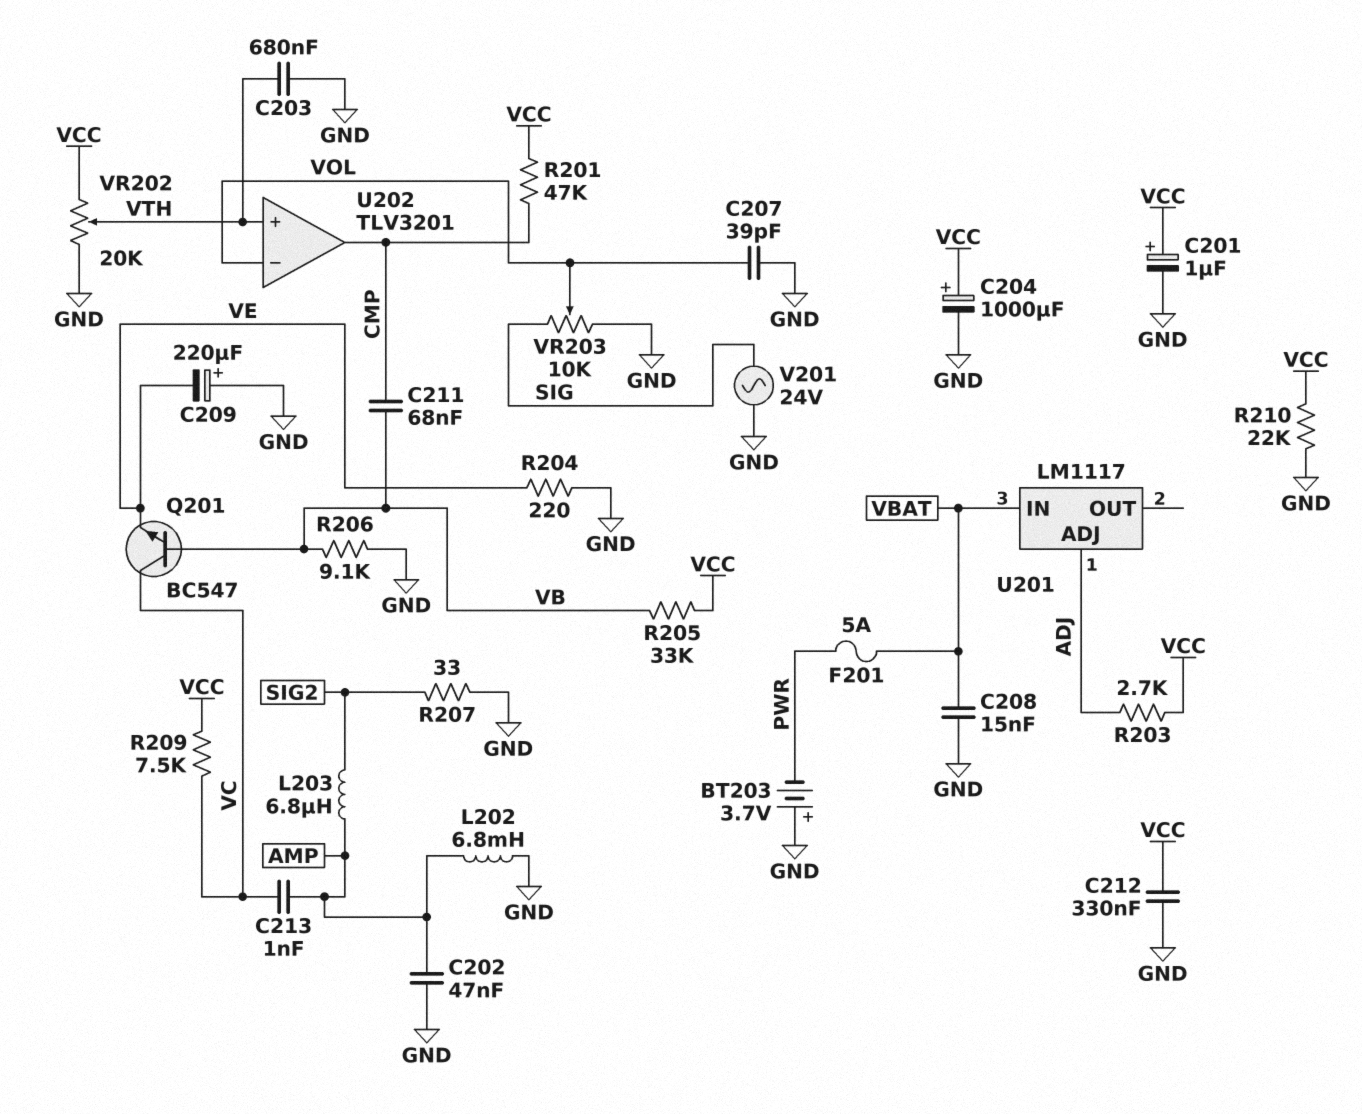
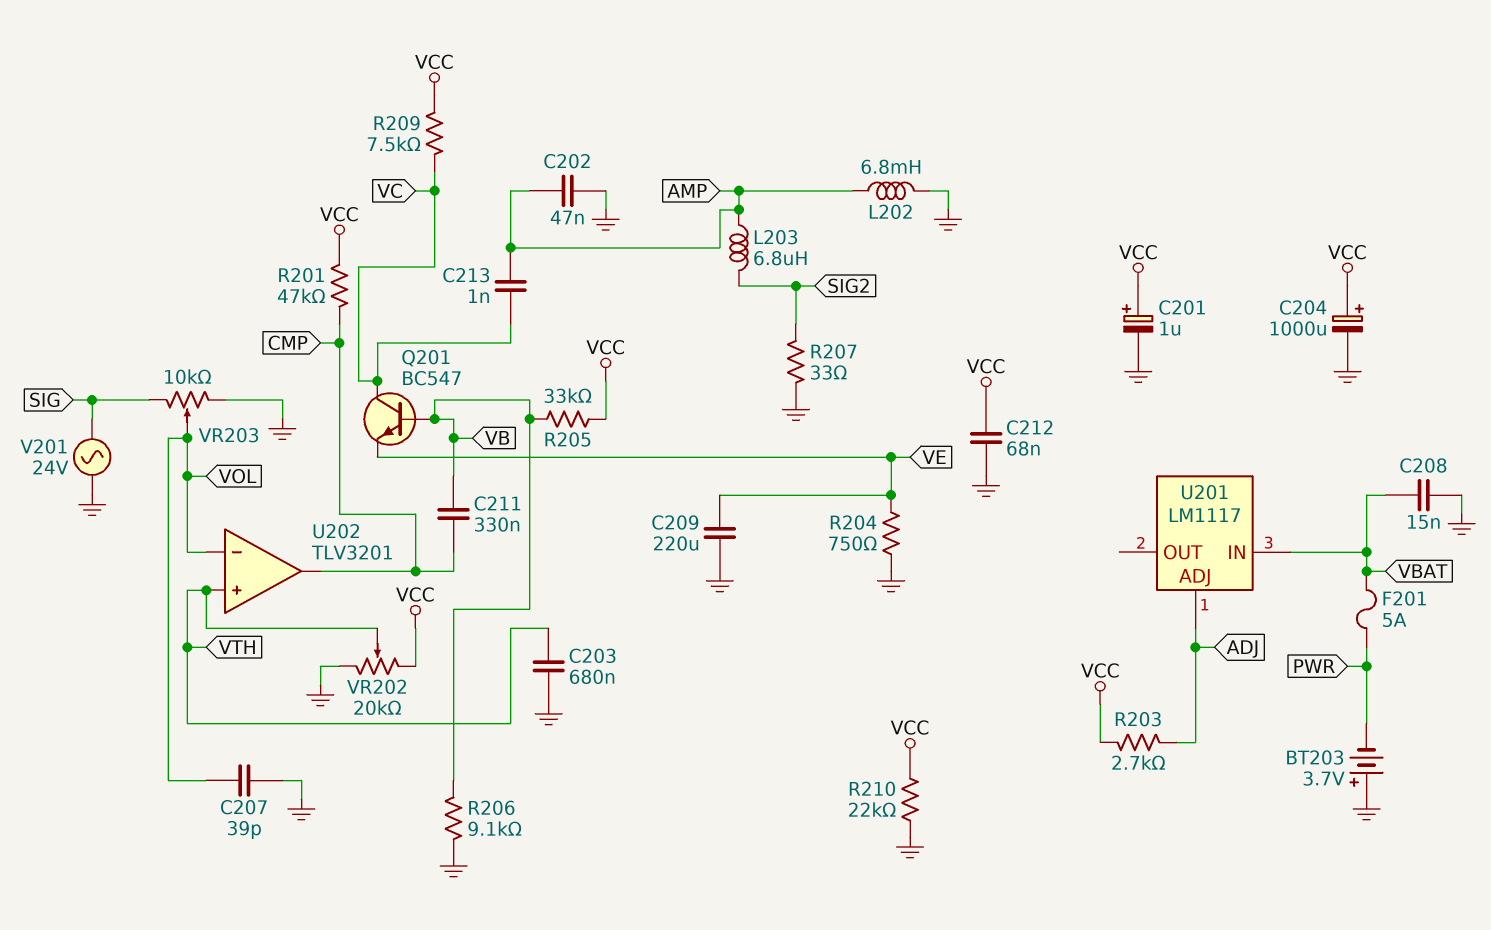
C209: 220uF (plus GND, minus VE) -> 220uF (GND, VE)
C211: 68nF (CMP, VB) -> 330nF (CMP, VB)
C212: 330nF (GND, VCC) -> 68nF (GND, VCC)
R204: 220 (GND, VE) -> 750 (GND, VE)

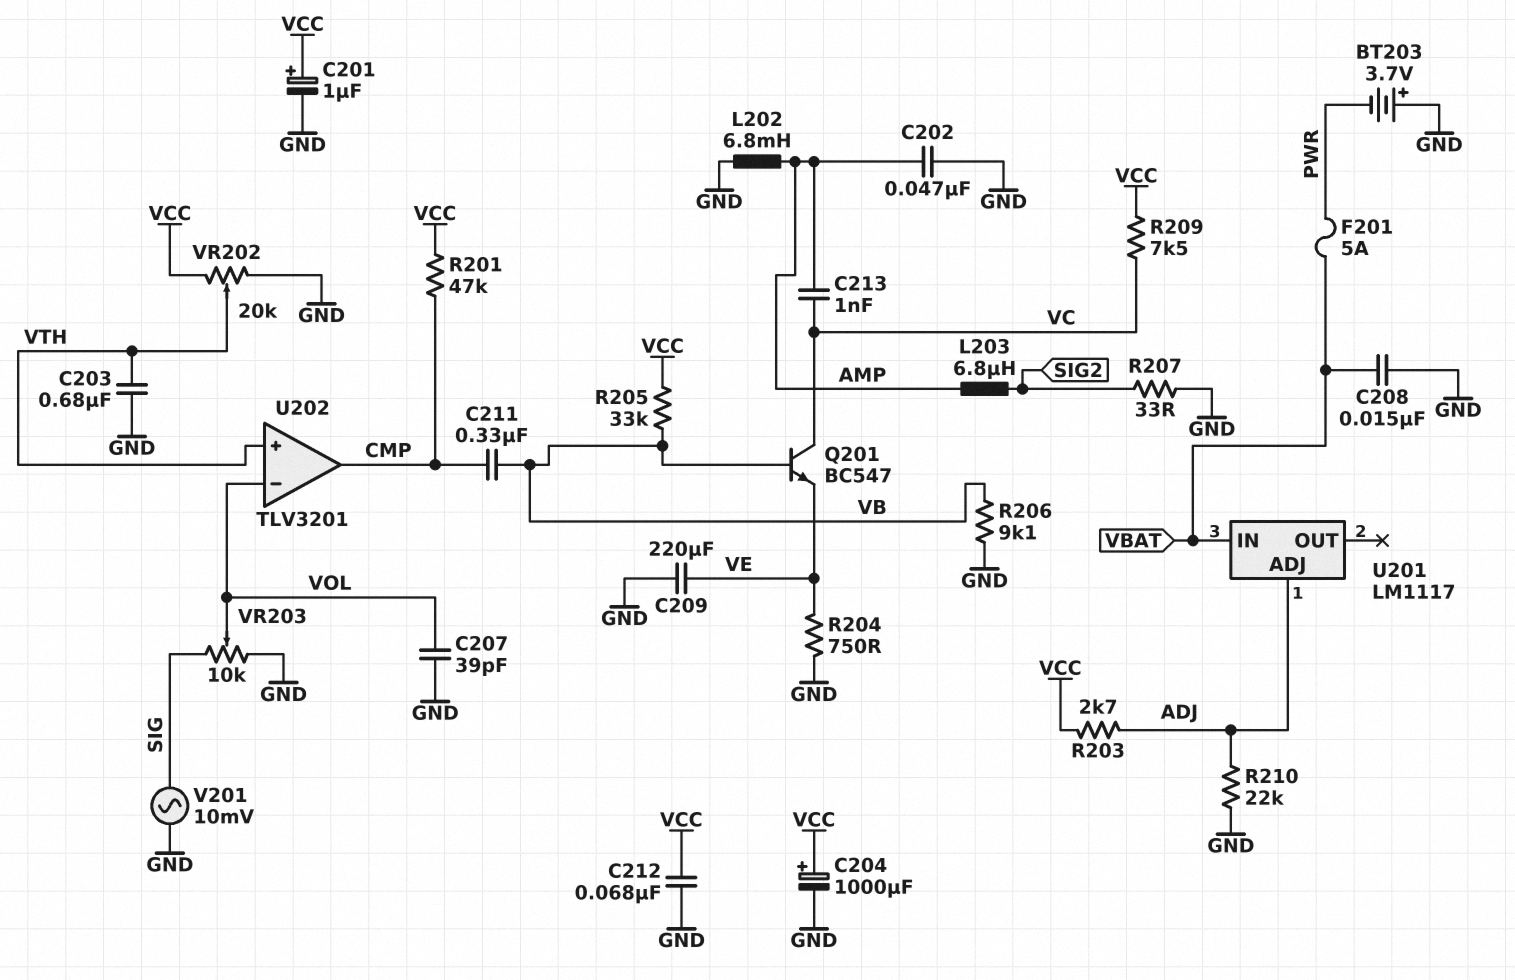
R210: 22k (GND, VCC) -> 22k (ADJ, GND)
V201: AC 24V (GND, SIG) -> AC 10mV (GND, SIG)

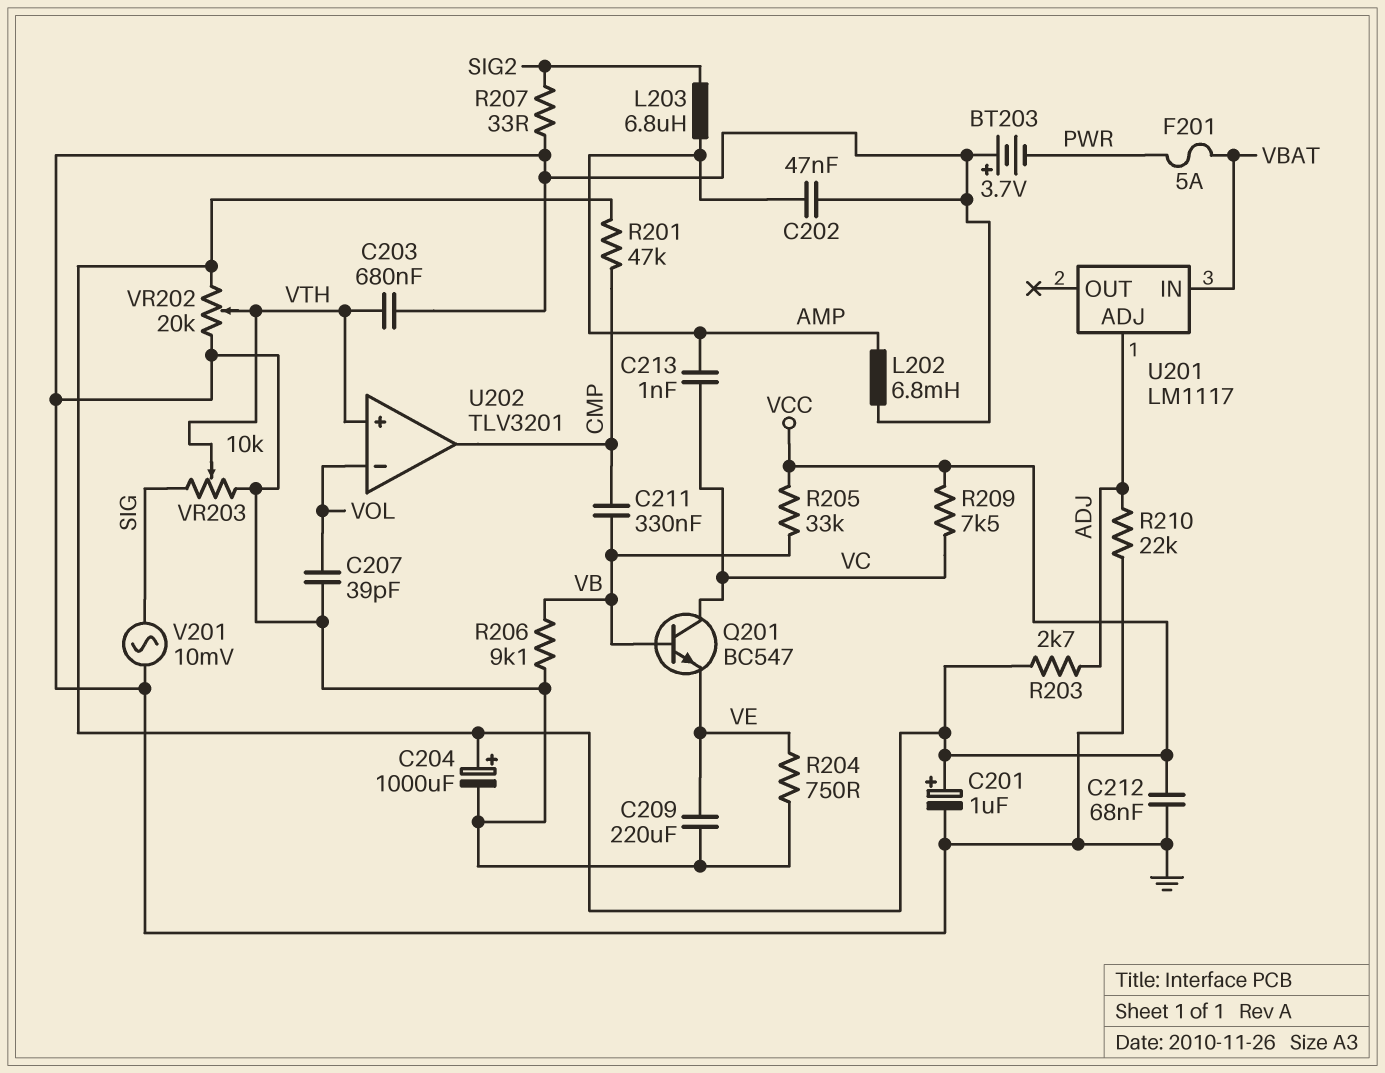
C208: 15nF (GND, VBAT) -> none
VR203: 10k (GND, SIG, wiper VOL) -> 10k (GND, SIG, wiper VTH)

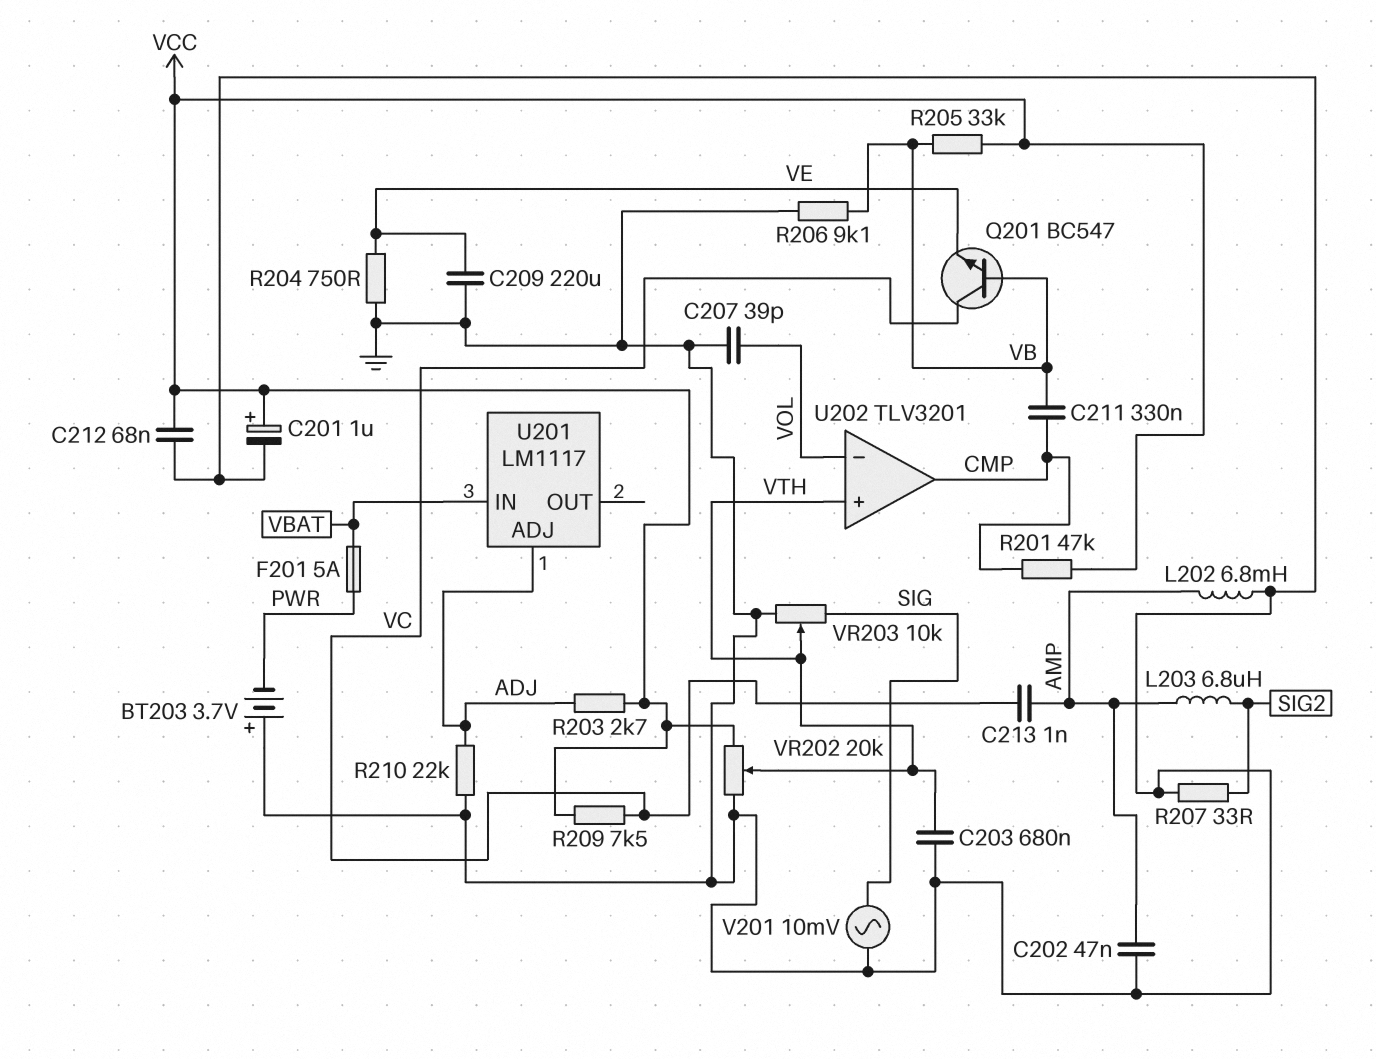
C204: 1000uF (plus VCC, minus GND) -> none

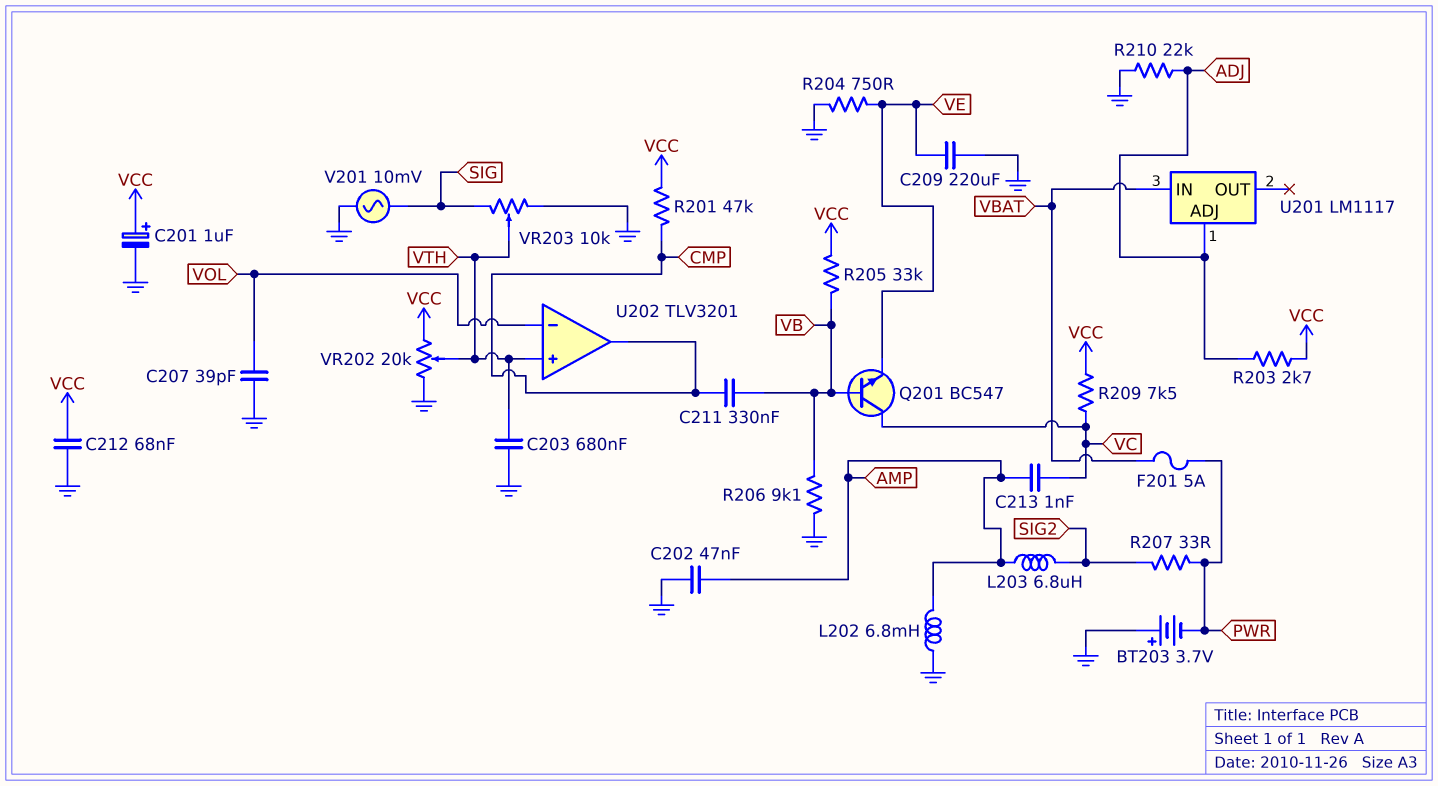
R207: 33 (GND, SIG2) -> 33 (PWR, SIG2)

